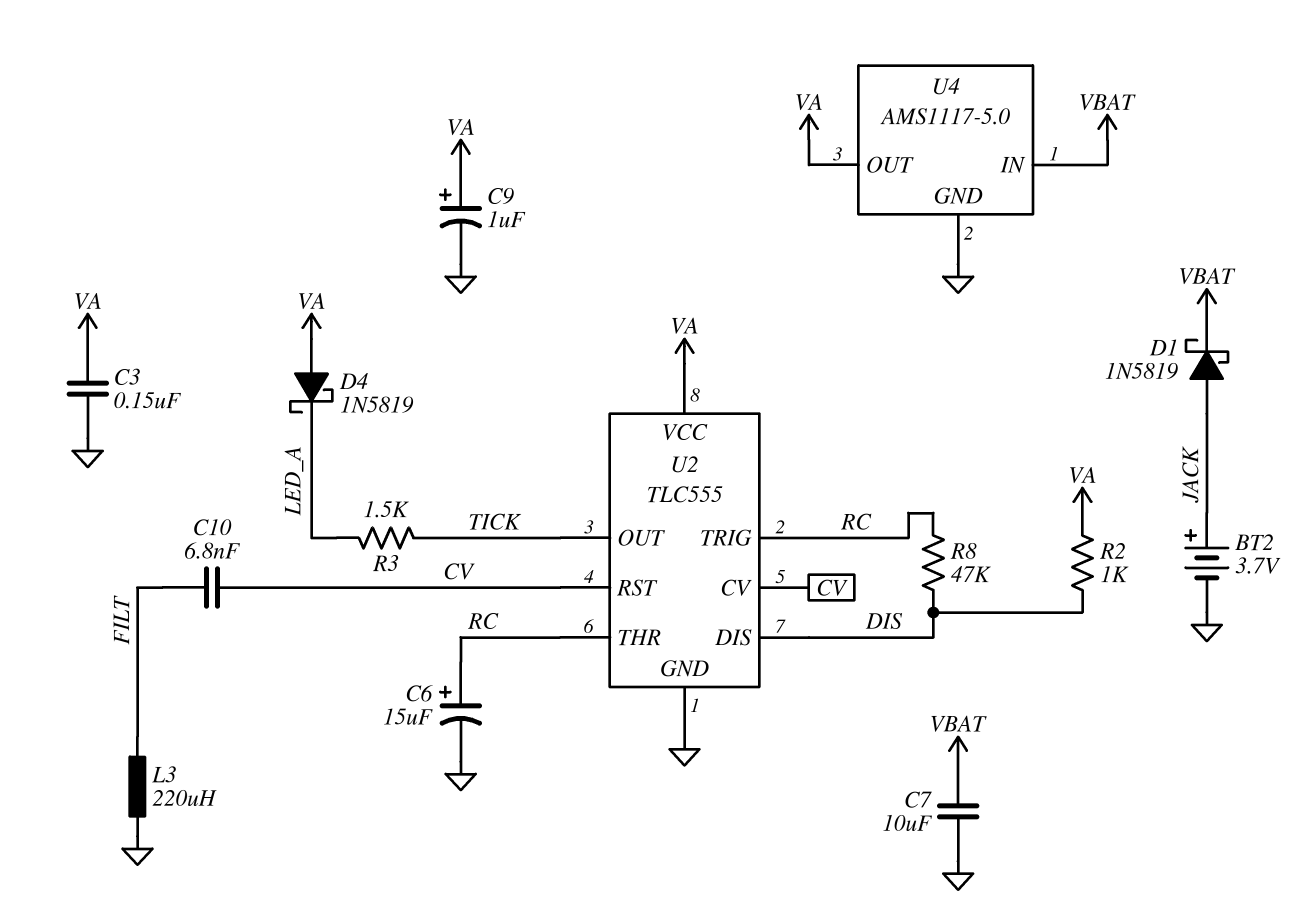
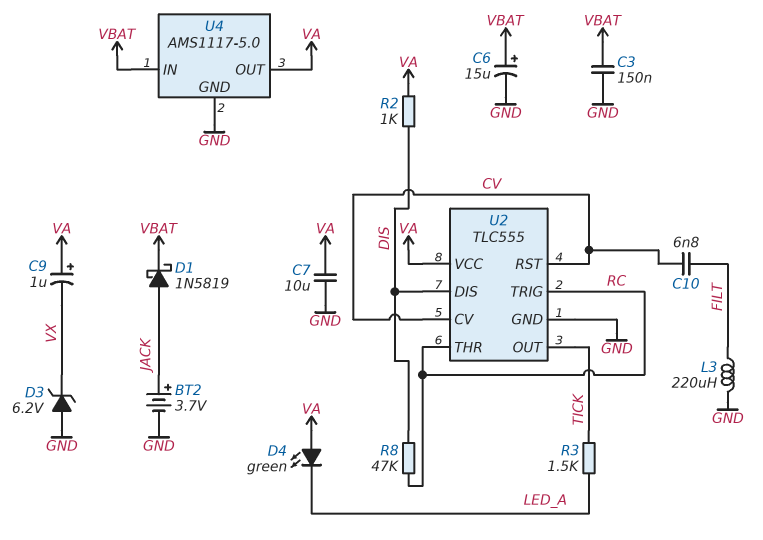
C3: 150nF (GND, VA) -> 150nF (GND, VBAT)
C6: 15uF (plus RC, minus GND) -> 15uF (plus VBAT, minus GND)
C7: 10uF (GND, VBAT) -> 10uF (GND, VA)
C9: 1uF (plus VA, minus GND) -> 1uF (plus VA, minus VX)
D3: none -> zener 6.2V (A GND, K VX)
D4: schottky 1N5819 (A VA, K LED_A) -> LED green (A VA, K LED_A)

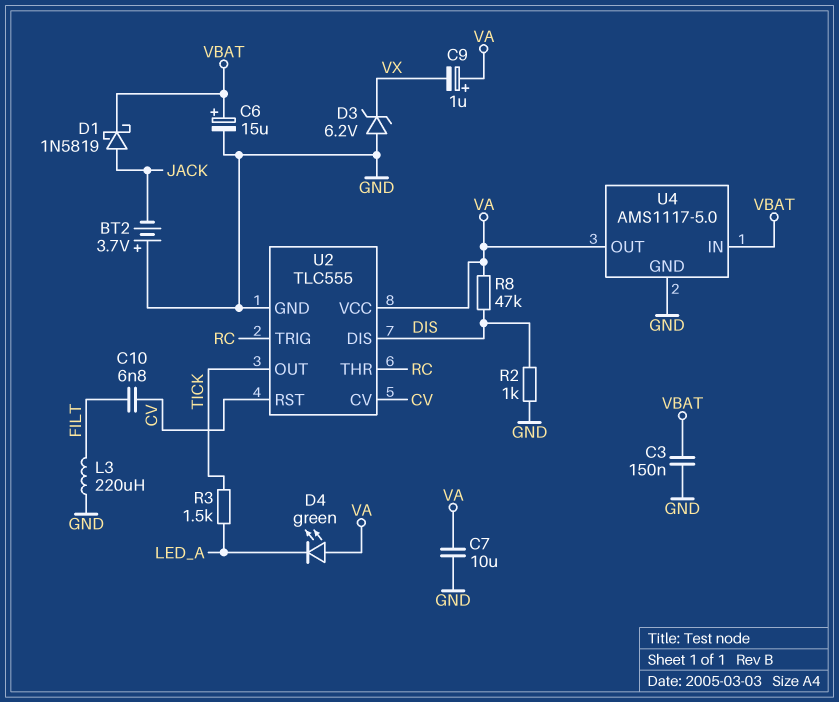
BT2: 3.7V (plus JACK, minus GND) -> 3.7V (plus GND, minus JACK)
R2: 1k (DIS, VA) -> 1k (DIS, GND)
R8: 47k (DIS, RC) -> 47k (DIS, VA)

